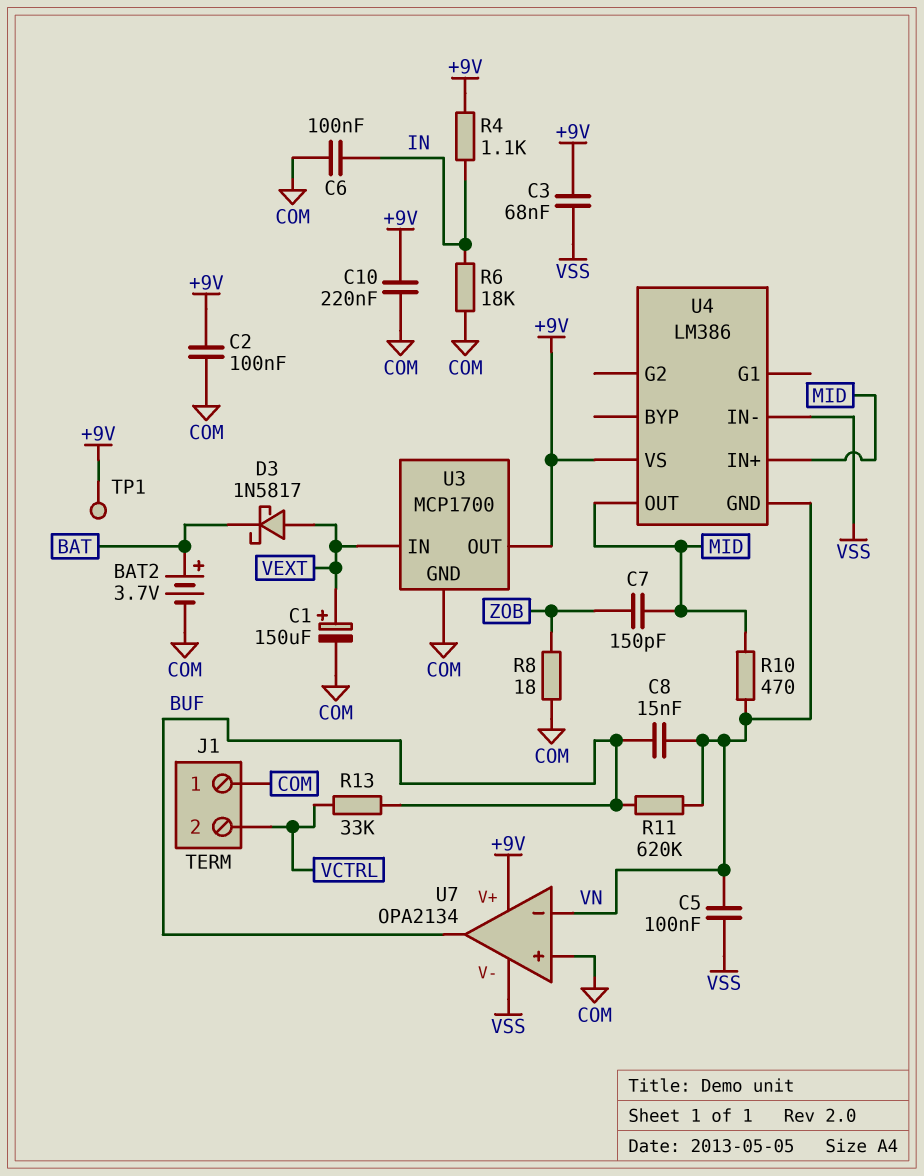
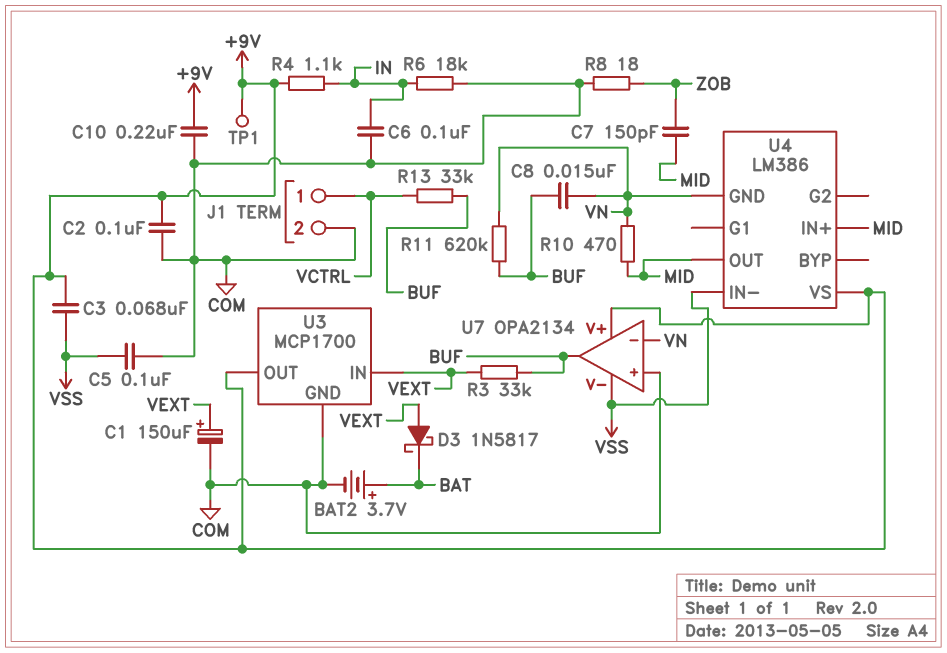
C5: 100nF (VN, VSS) -> 100nF (COM, VSS)
J1 pin 1: COM -> VCTRL
J1 pin 2: VCTRL -> COM
R3: none -> 33k (BUF, VEXT)

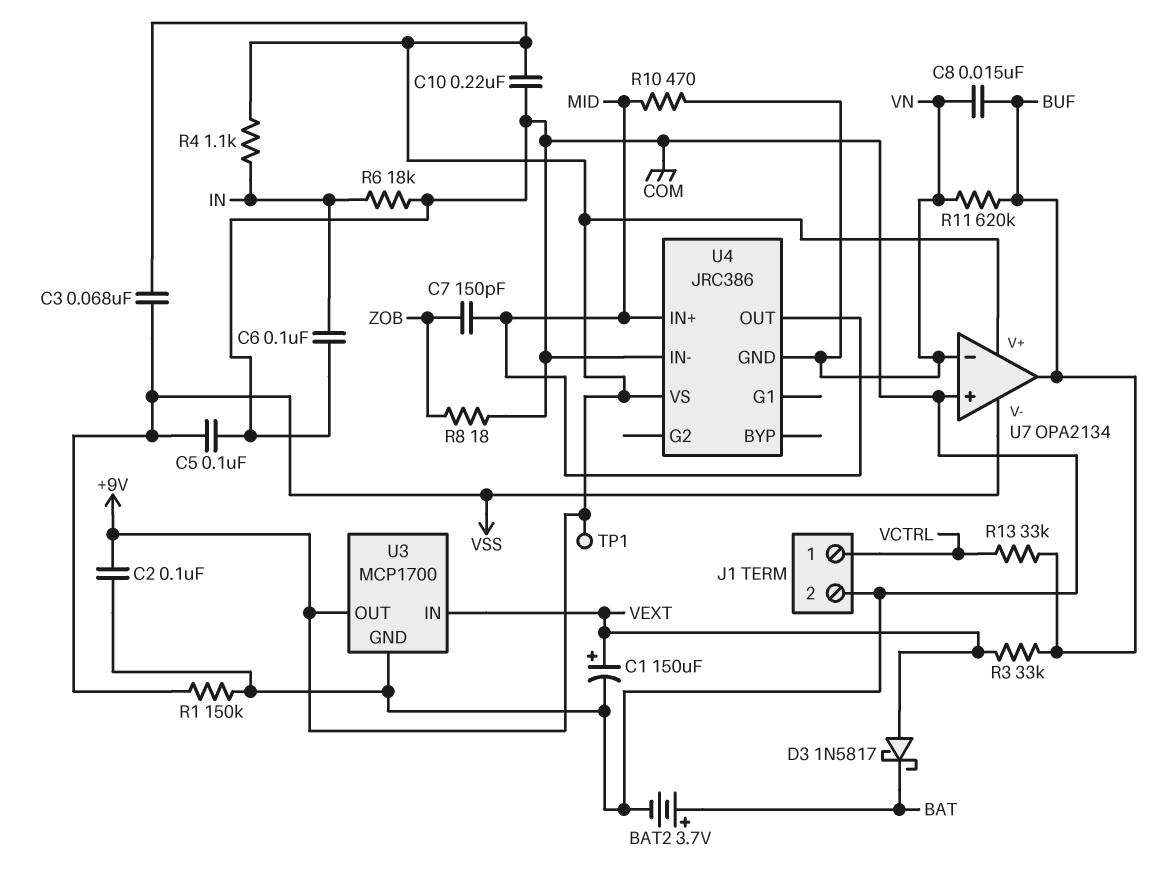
R1: none -> 150k (COM, VSS)
U4: LM386 -> JRC386
U4 pin IN-: VSS -> COM

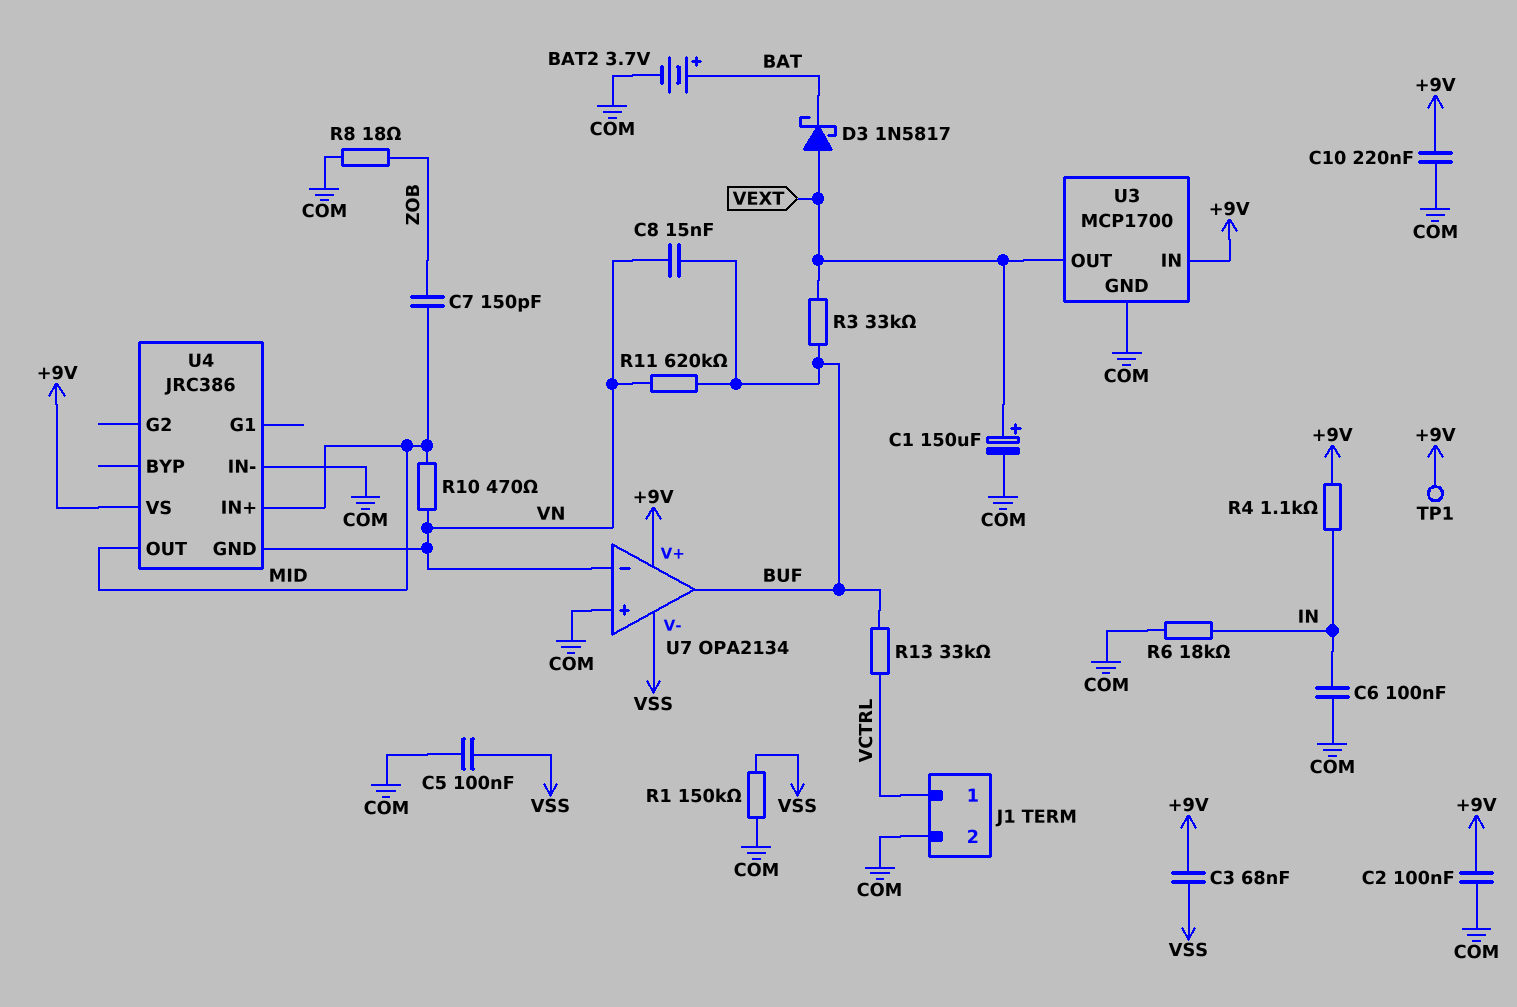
U3 pin IN: VEXT -> +9V
U3 pin OUT: +9V -> VEXT

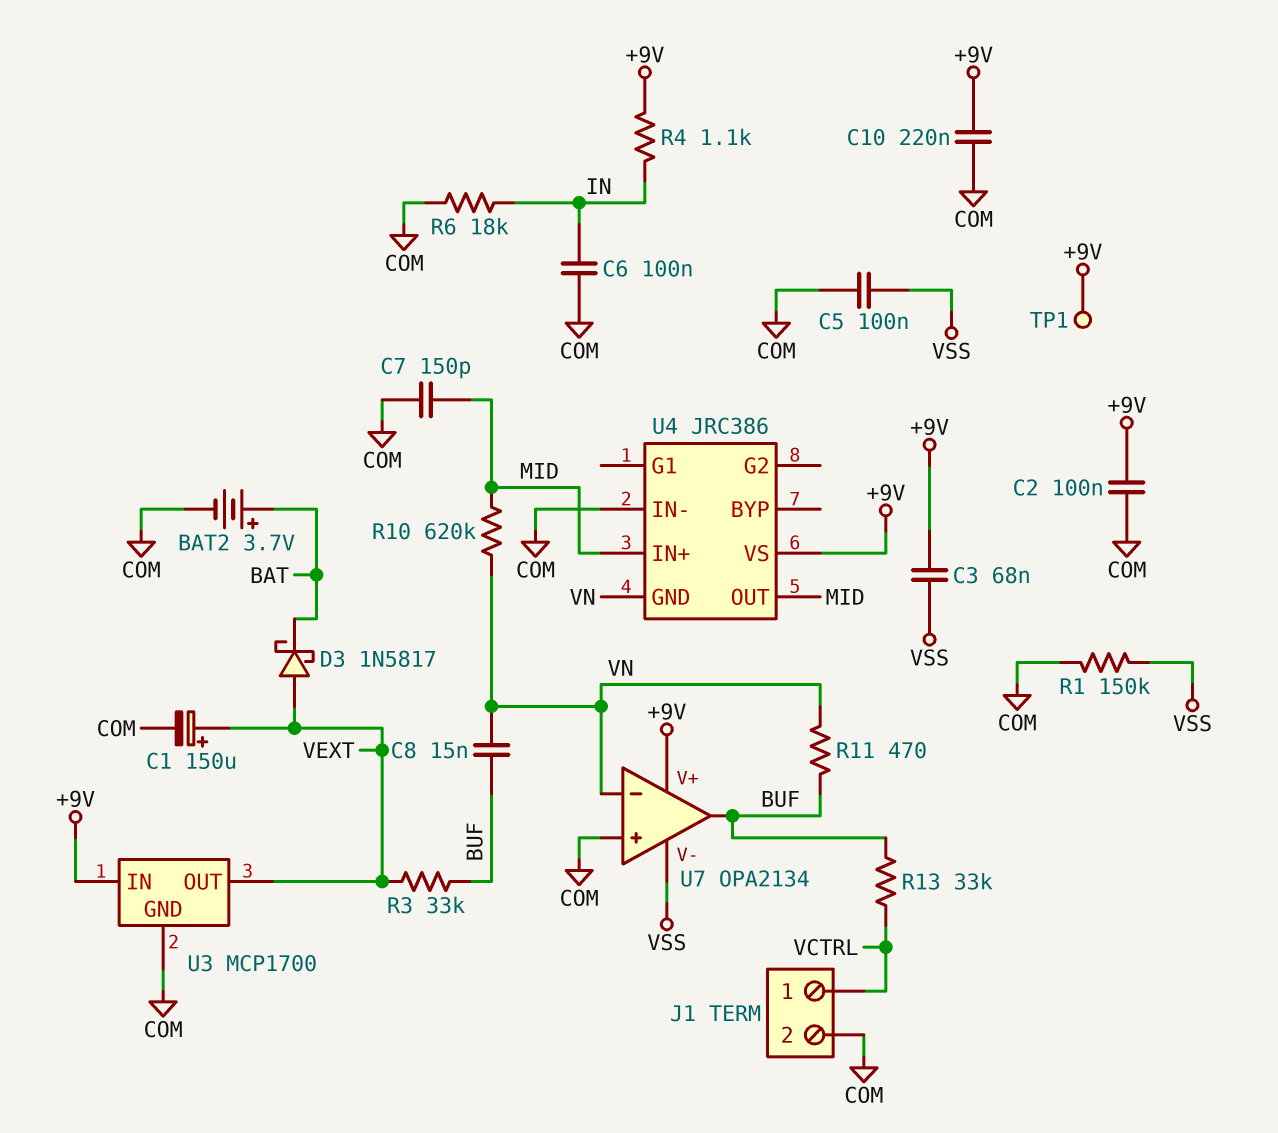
C7: 150pF (MID, ZOB) -> 150pF (COM, MID)
R8: 18 (COM, ZOB) -> none
R10: 470 (MID, VN) -> 620k (MID, VN)
R11: 620k (BUF, VN) -> 470 (BUF, VN)

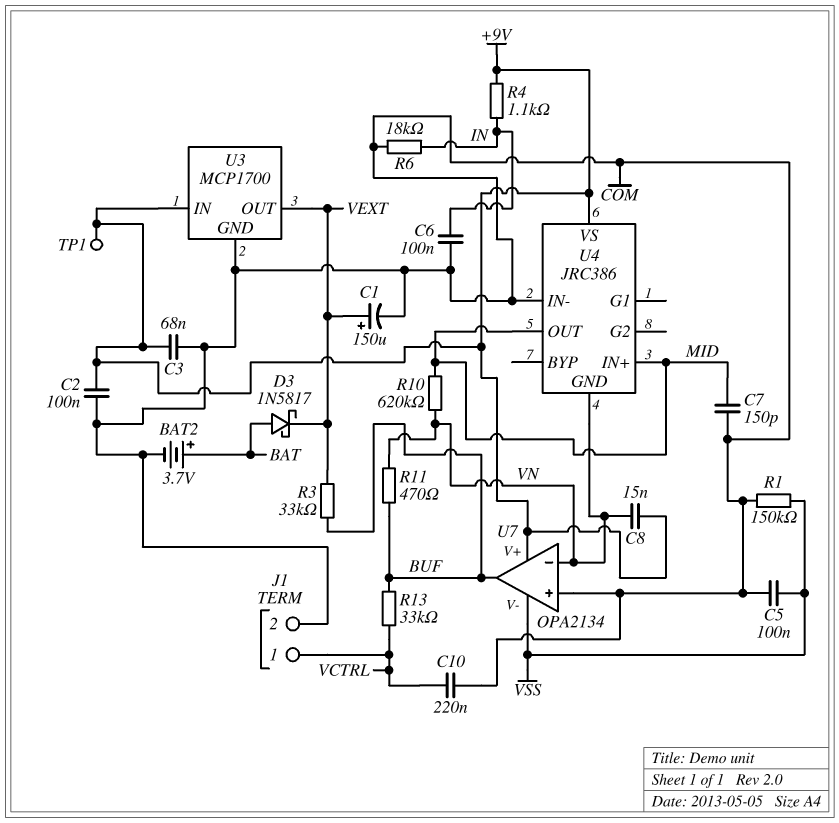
C3: 68nF (+9V, VSS) -> 68nF (+9V, COM)
C8: 15nF (BUF, VN) -> 15nF (+9V, VN)
C10: 220nF (+9V, COM) -> 220nF (COM, VCTRL)
D3: schottky 1N5817 (A VEXT, K BAT) -> schottky 1N5817 (A BAT, K VEXT)

